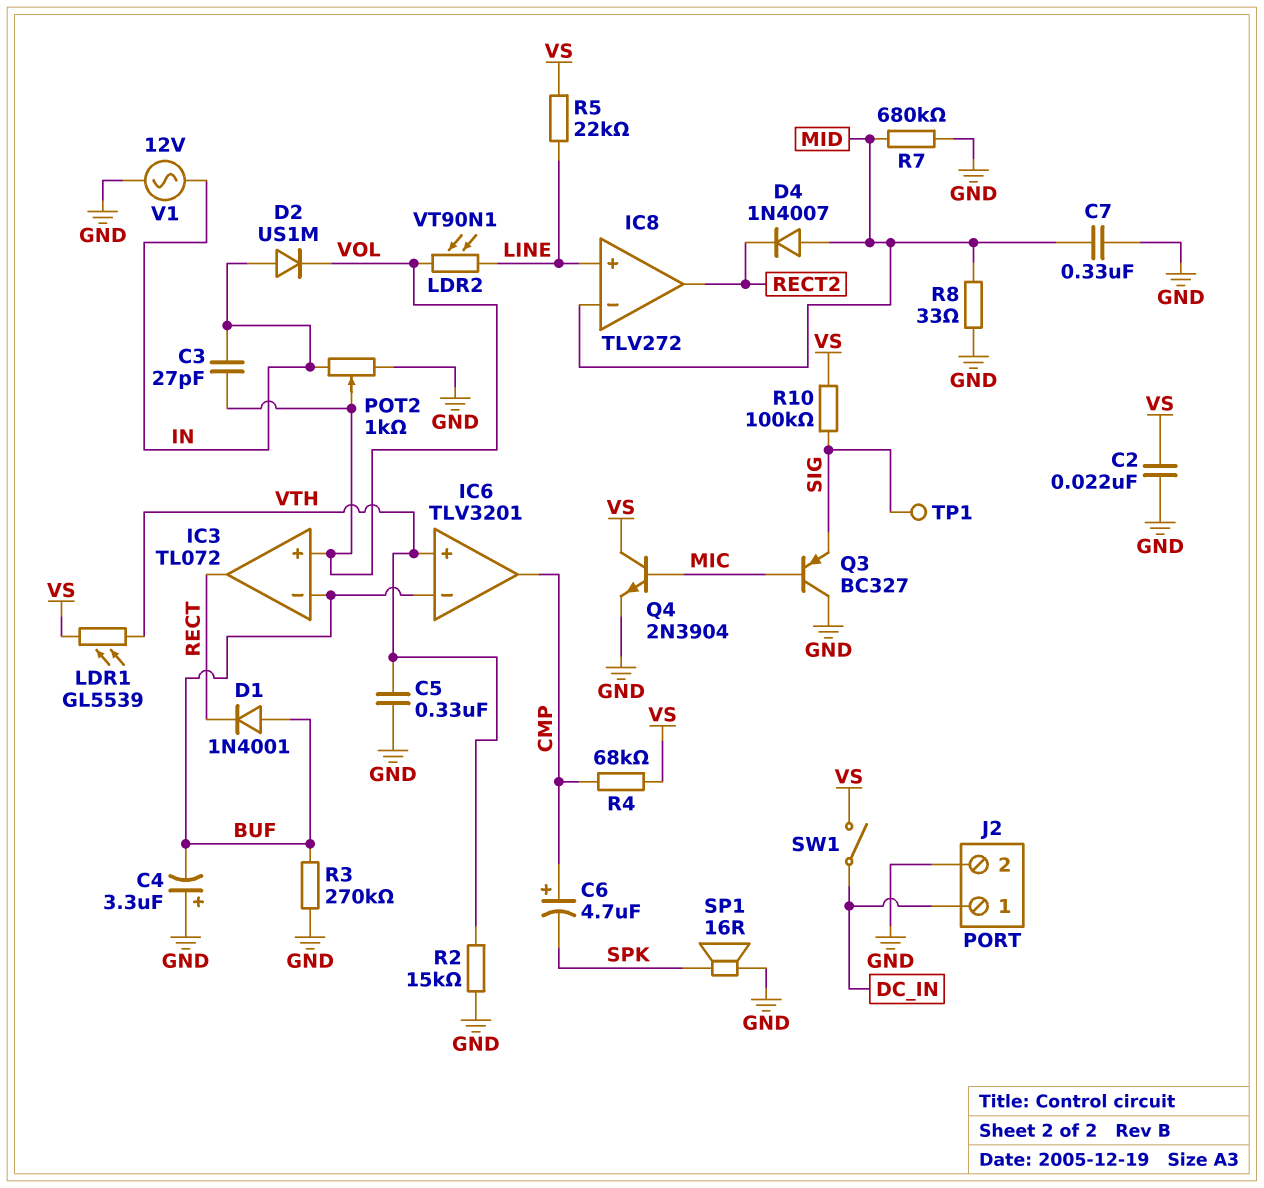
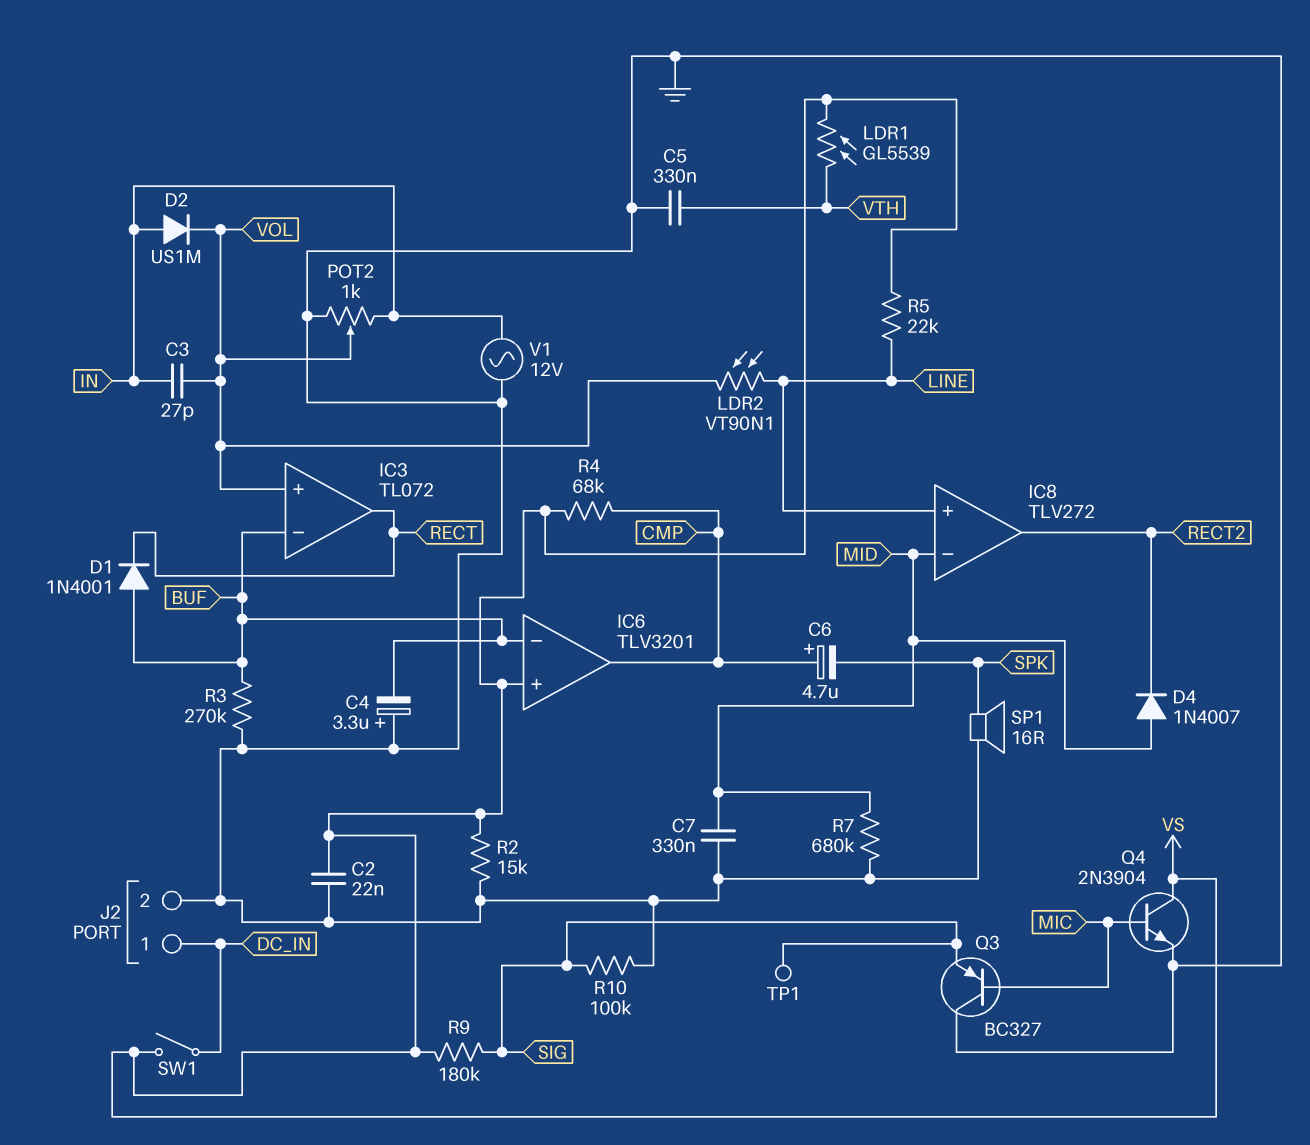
IC6 pin in+: VTH -> VS
R2: 15k (GND, VTH) -> 15k (GND, VS)
R8: 33 (GND, MID) -> none
R9: none -> 180k (SIG, VS)
R10: 100k (SIG, VS) -> 100k (GND, SIG)

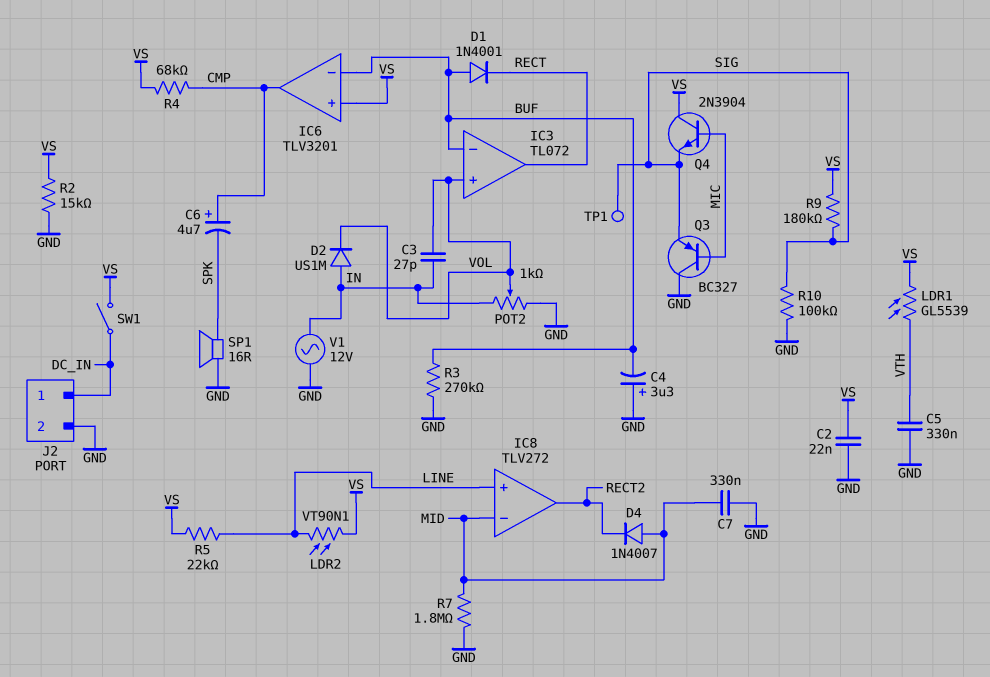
LDR2: VT90N1 (LINE, VOL) -> VT90N1 (LINE, VS)
Q4: NPN 2N3904 (B MIC, C VS, E GND) -> NPN 2N3904 (B MIC, C VS, E SIG)
R7: 680k (GND, MID) -> 1.8M (GND, MID)

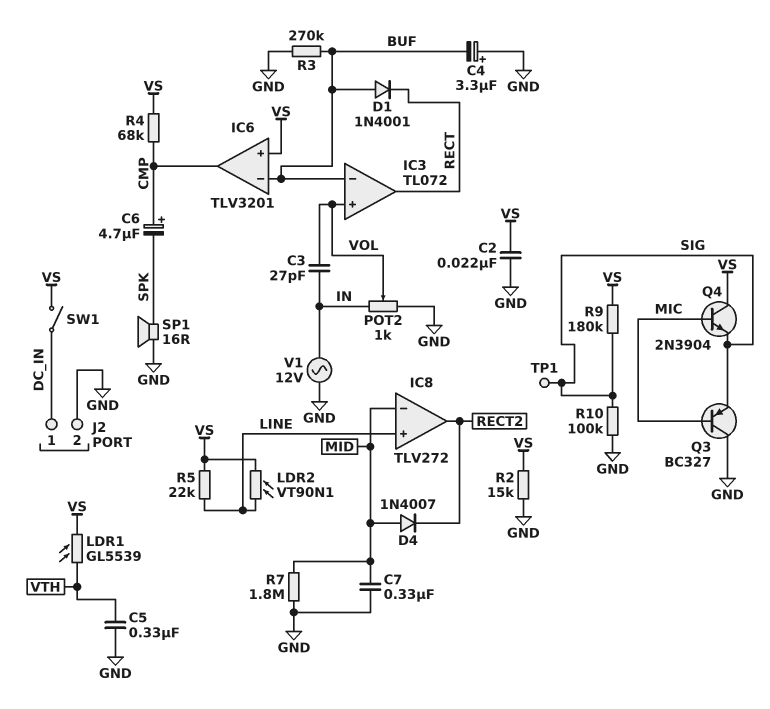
D2: diode US1M (A IN, K VOL) -> none

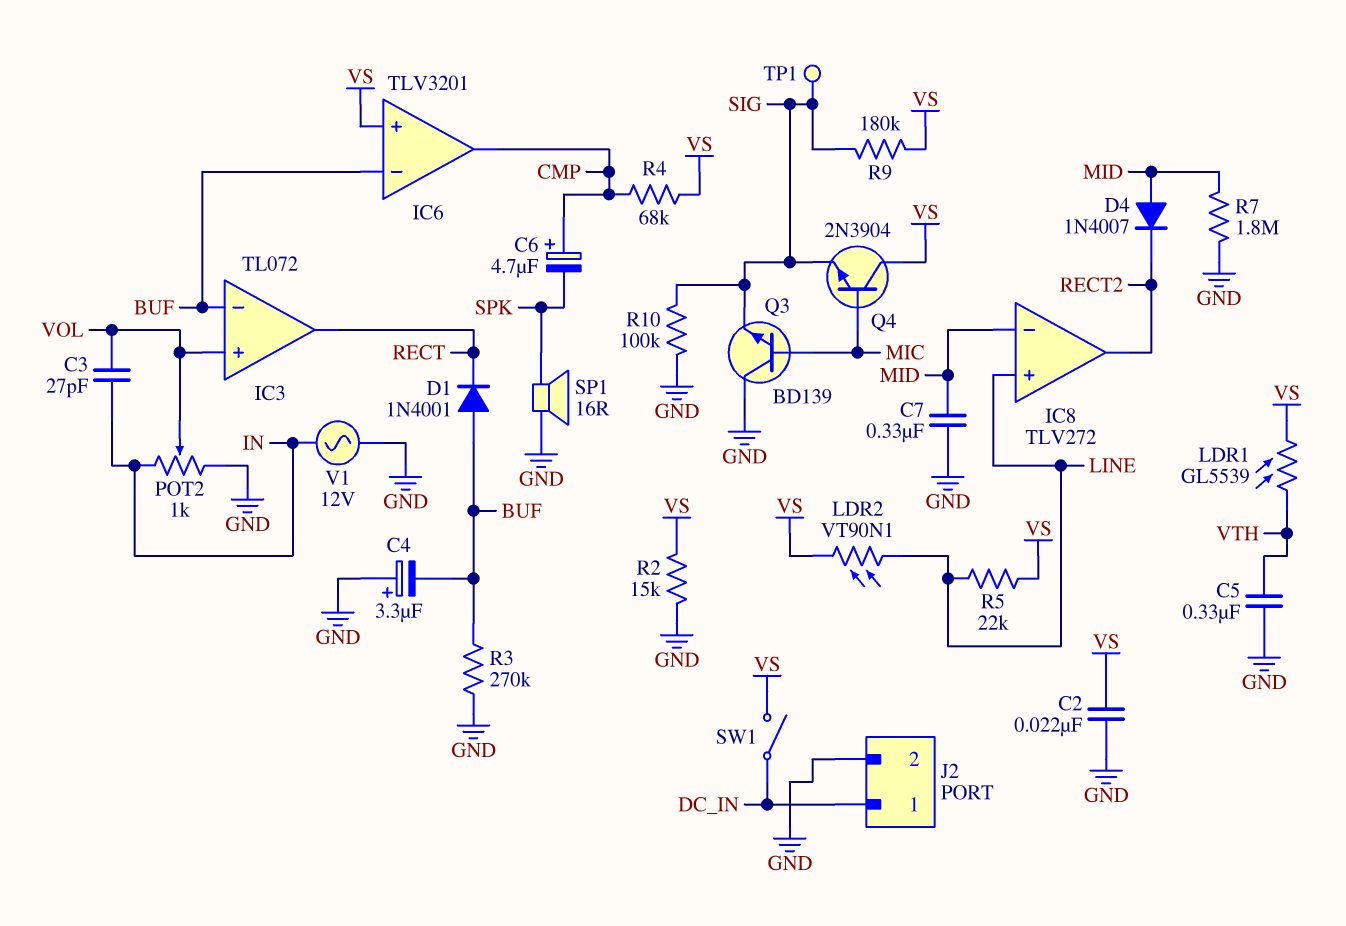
Q3: PNP BC327 (B MIC, C GND, E SIG) -> NPN BD139 (B MIC, C GND, E SIG)

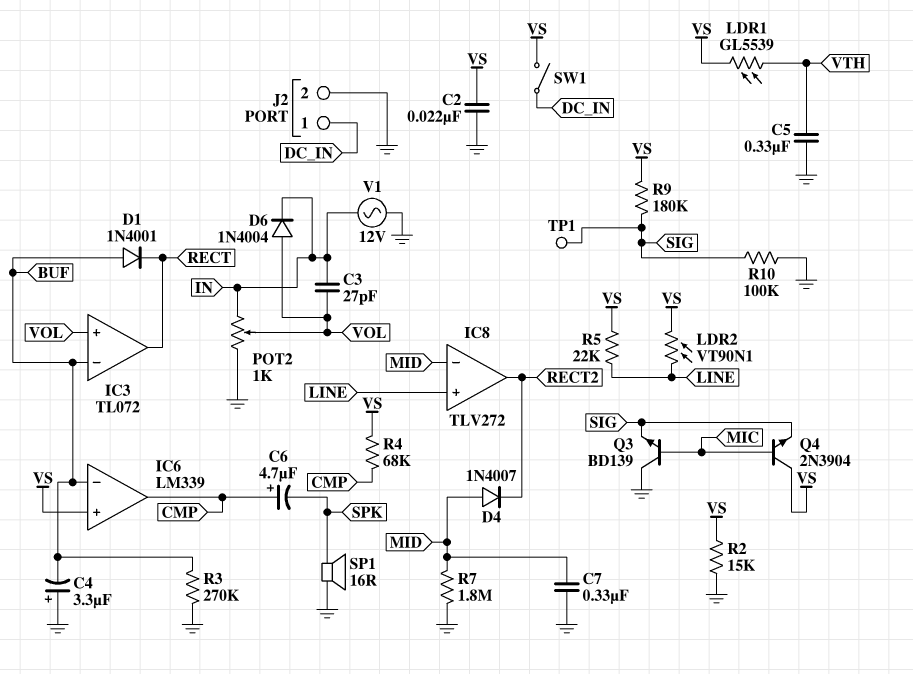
D6: none -> diode 1N4004 (A VOL, K IN)
IC6: TLV3201 -> LM339

